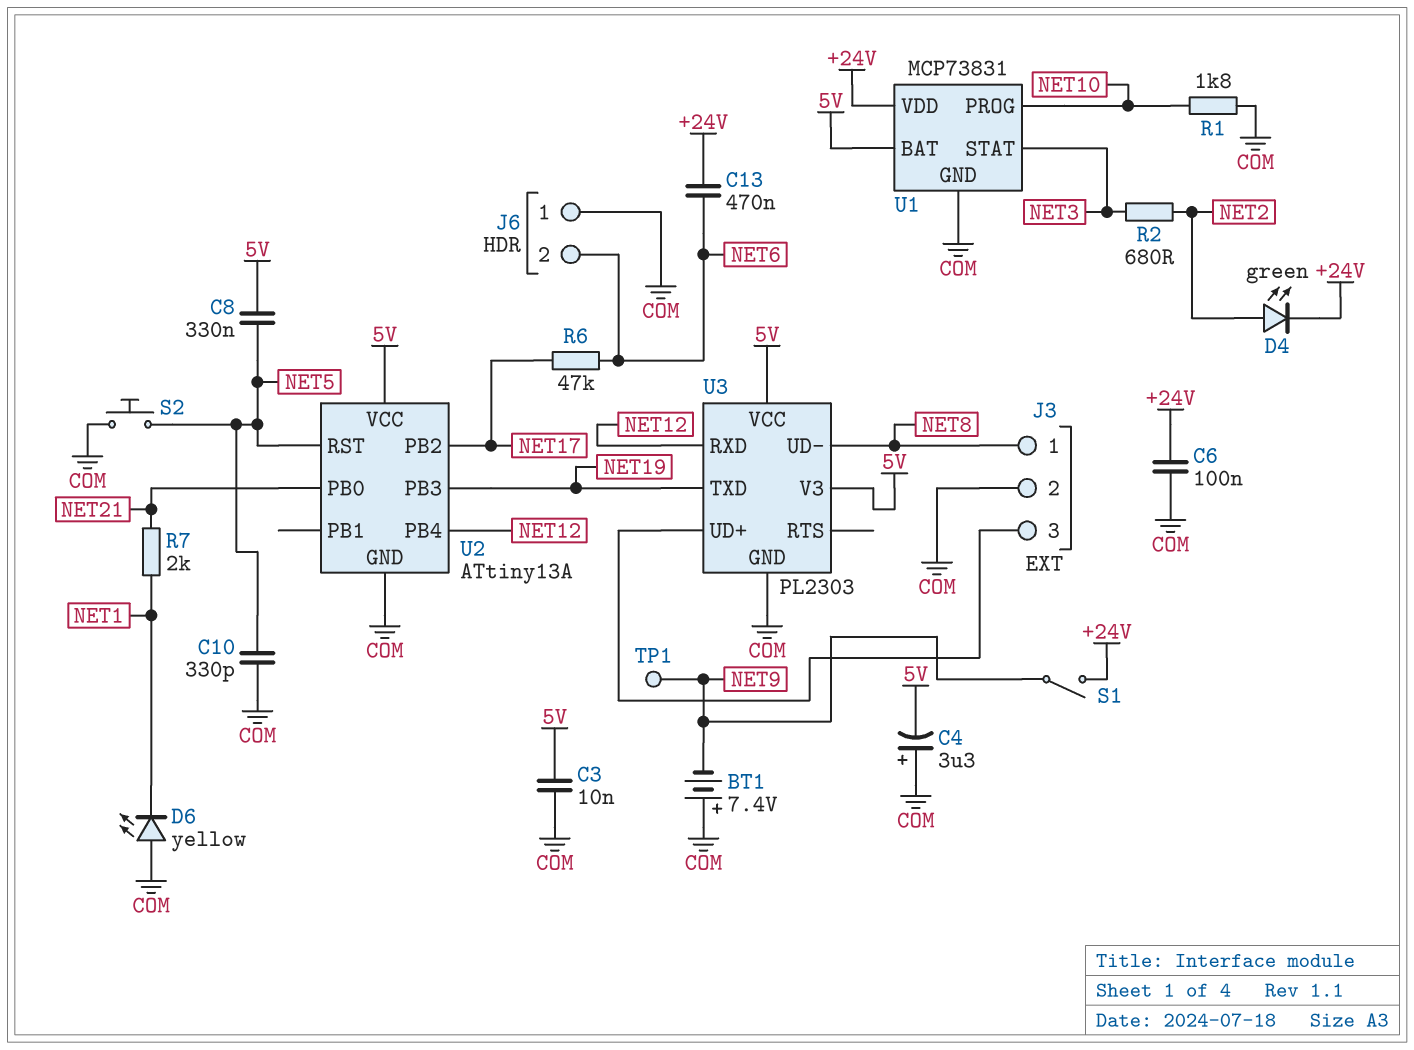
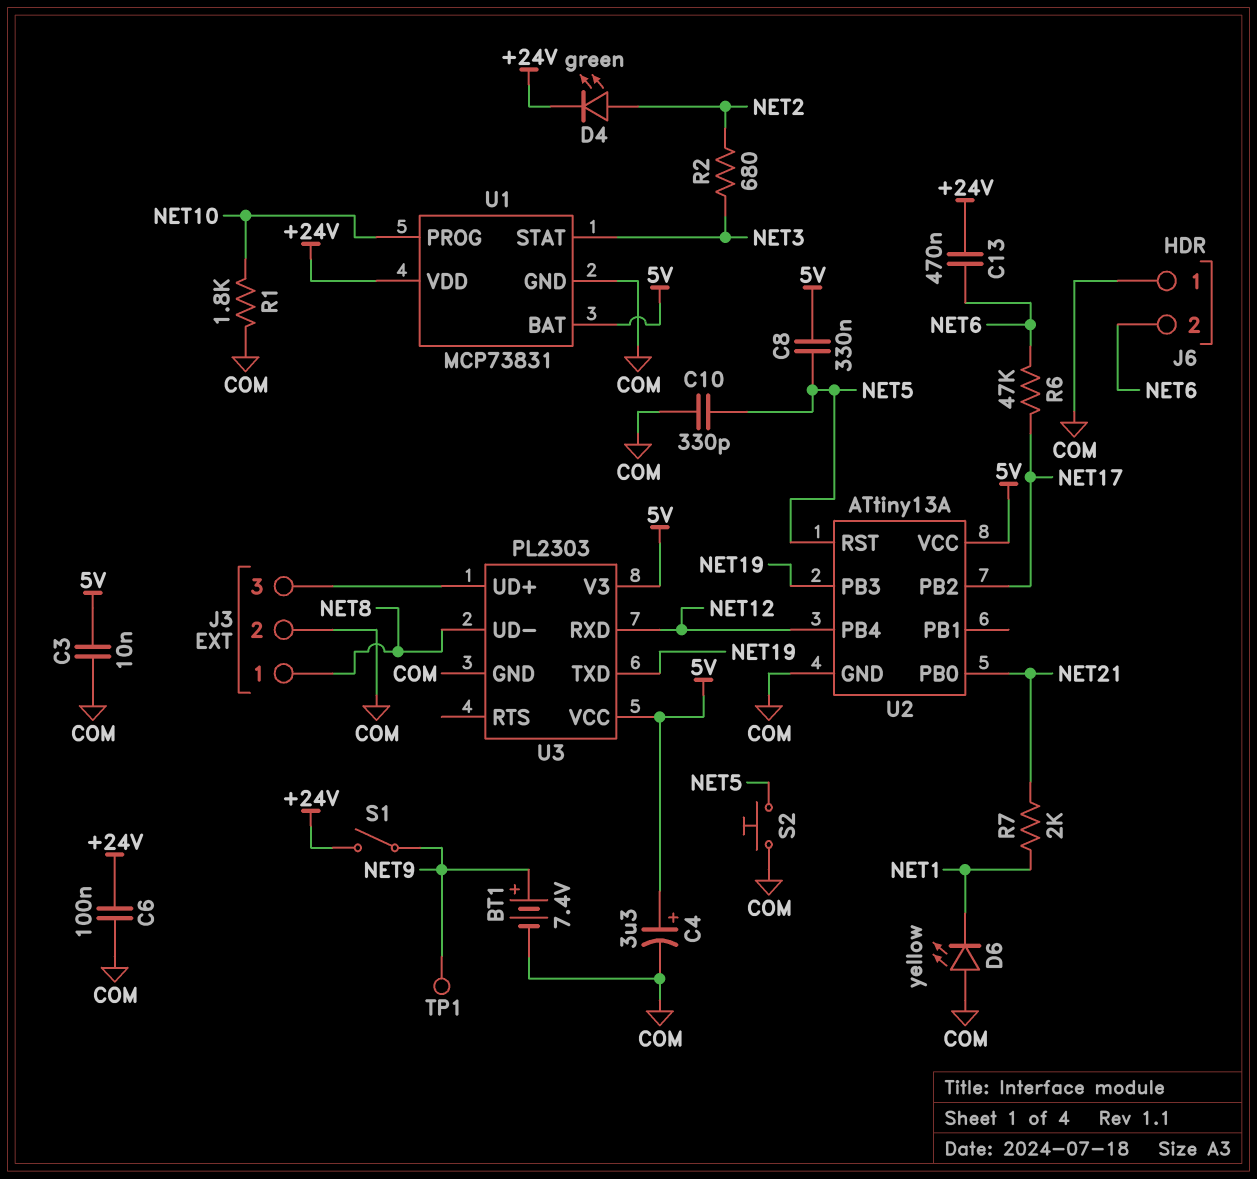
BT1: 7.4V (plus COM, minus NET9) -> 7.4V (plus NET9, minus COM)
C4: 3.3uF (plus COM, minus 5V) -> 3.3uF (plus 5V, minus COM)

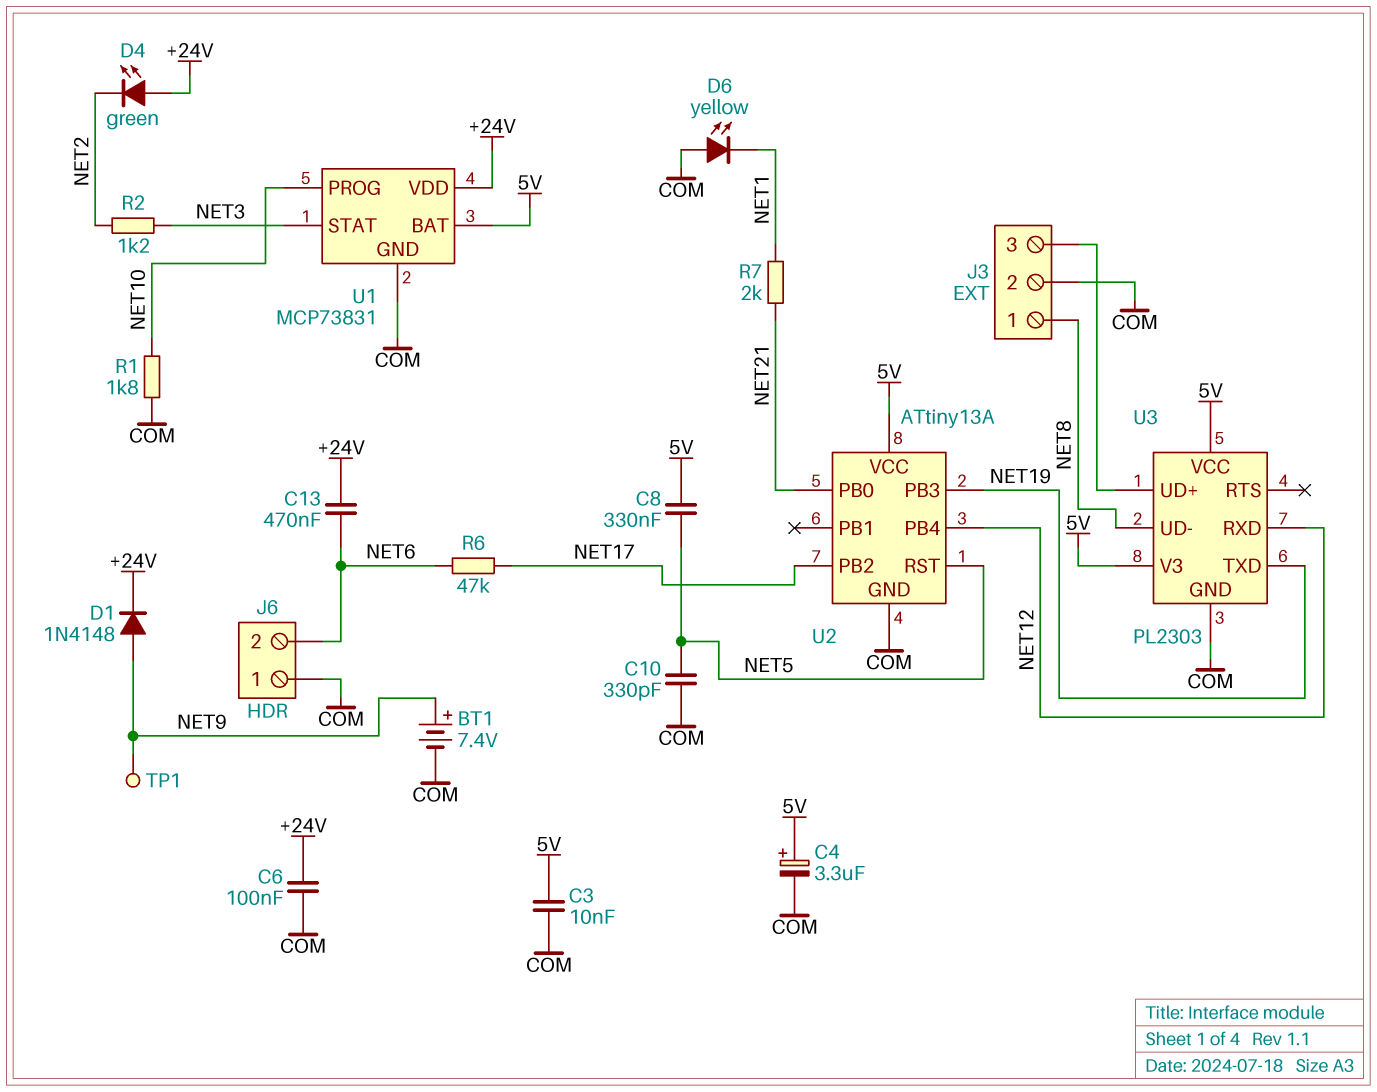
D1: none -> diode 1N4148 (A NET9, K +24V)
D4: LED green (A NET2, K +24V) -> LED green (A +24V, K NET2)
R2: 680 (NET2, NET3) -> 1.2k (NET2, NET3)
S1: switch (+24V, NET9) -> none
S2: button (COM, NET5) -> none

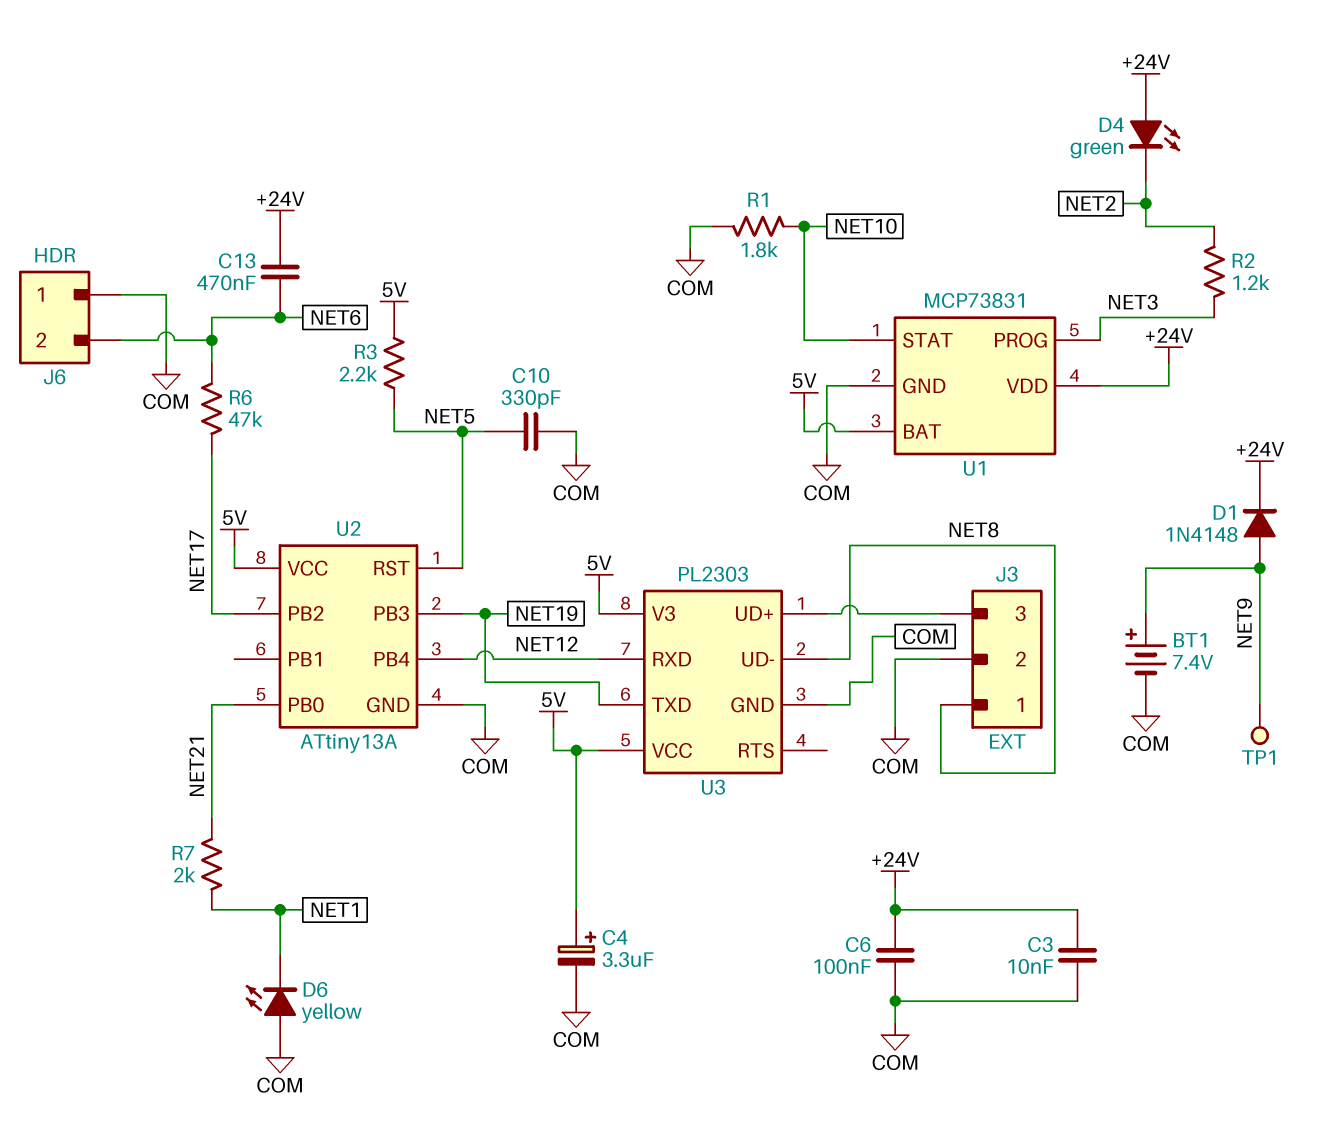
C3: 10nF (5V, COM) -> 10nF (+24V, COM)
C8: 330nF (5V, NET5) -> none
R3: none -> 2.2k (5V, NET5)
U1 pin PROG: NET10 -> NET3
U1 pin STAT: NET3 -> NET10

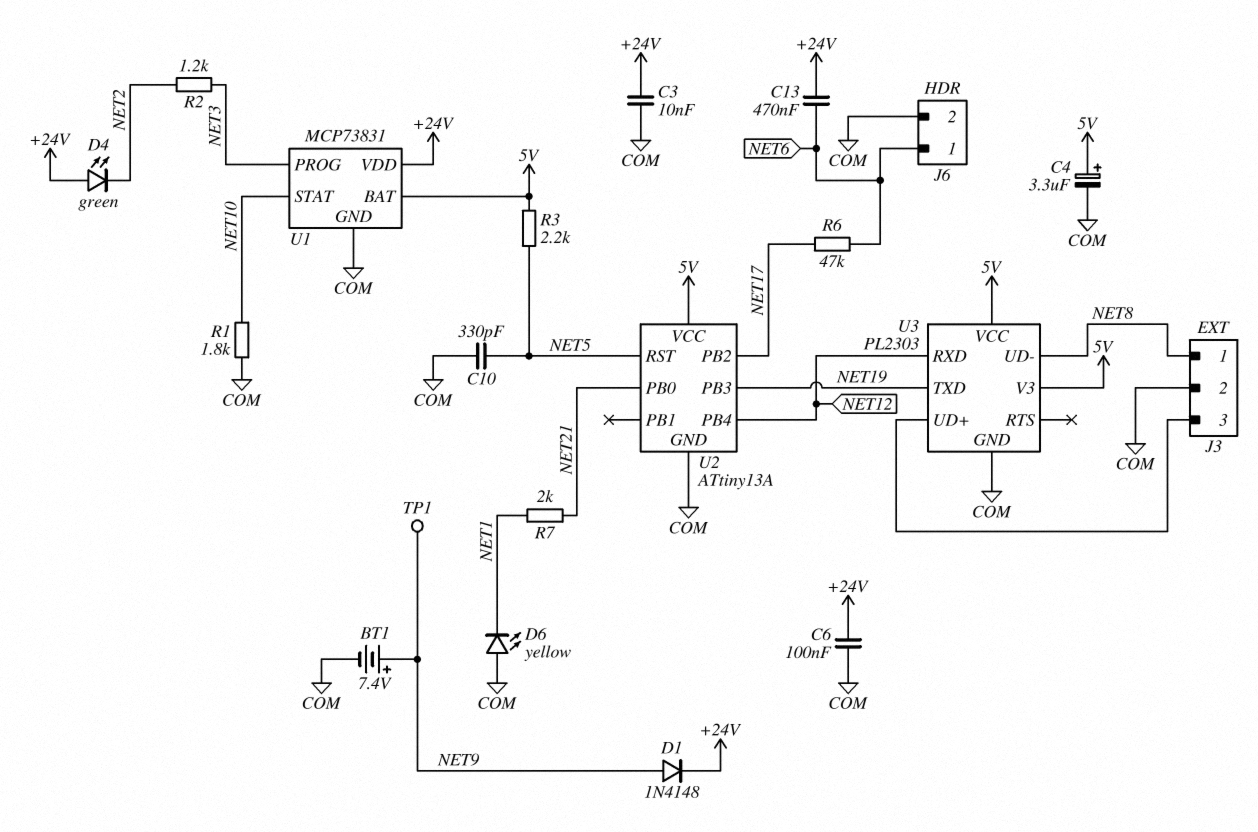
J6 pin 1: COM -> NET6
J6 pin 2: NET6 -> COM

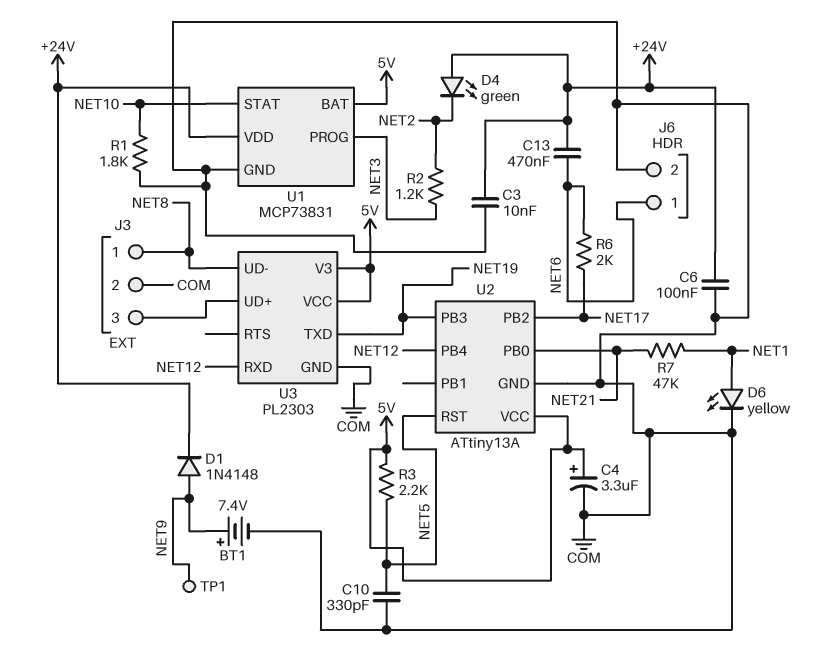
D6: LED yellow (A COM, K NET1) -> LED yellow (A NET1, K COM)
R6: 47k (NET6, NET17) -> 2k (NET6, NET17)
R7: 2k (NET1, NET21) -> 47k (NET1, NET21)

